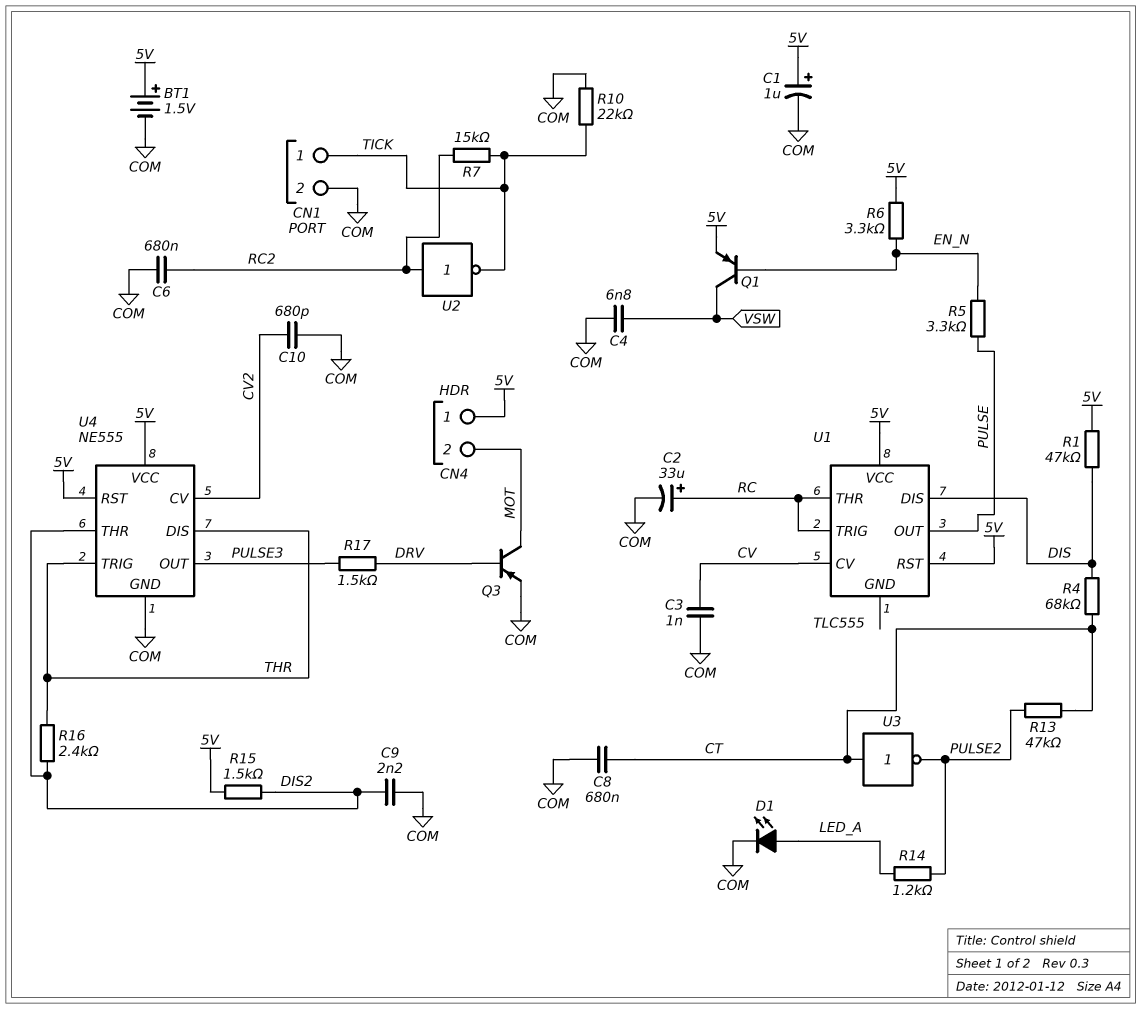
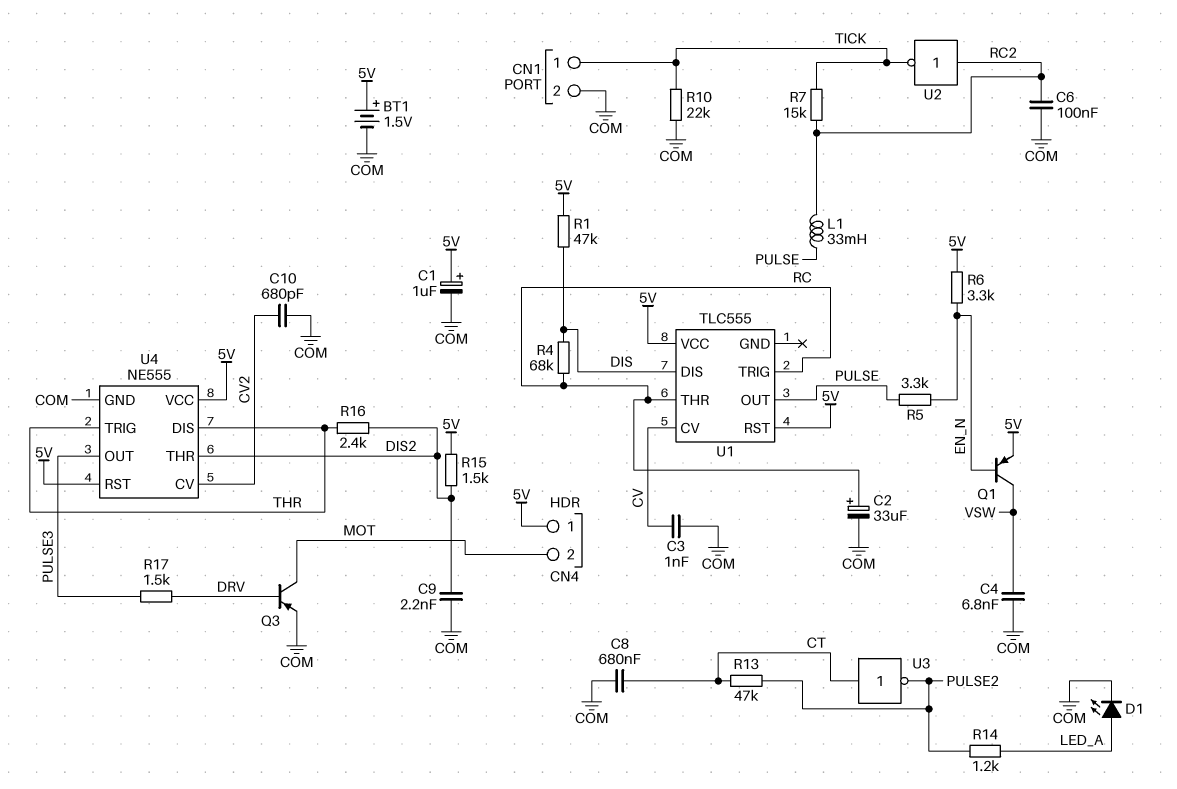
C6: 680nF (COM, RC2) -> 100nF (COM, RC2)
L1: none -> 33mH (PULSE, RC2)
R4: 68k (CT, DIS) -> 68k (DIS, RC)

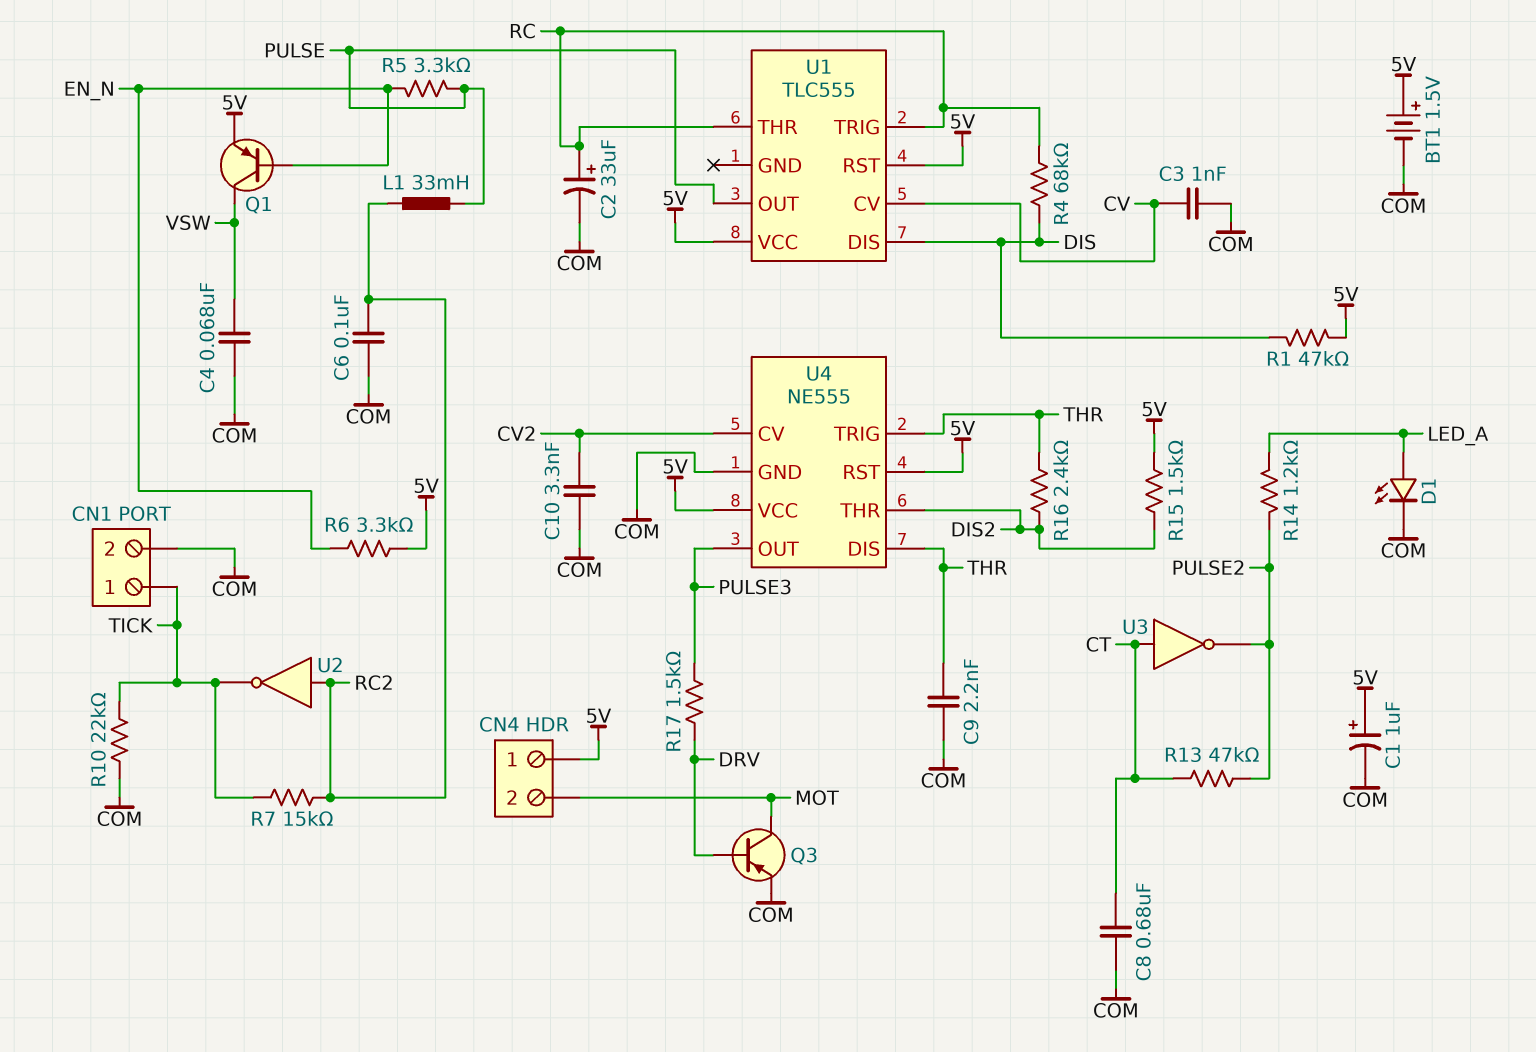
C4: 6.8nF (COM, VSW) -> 68nF (COM, VSW)
C9: 2.2nF (COM, DIS2) -> 2.2nF (COM, THR)
C10: 680pF (COM, CV2) -> 3.3nF (COM, CV2)

